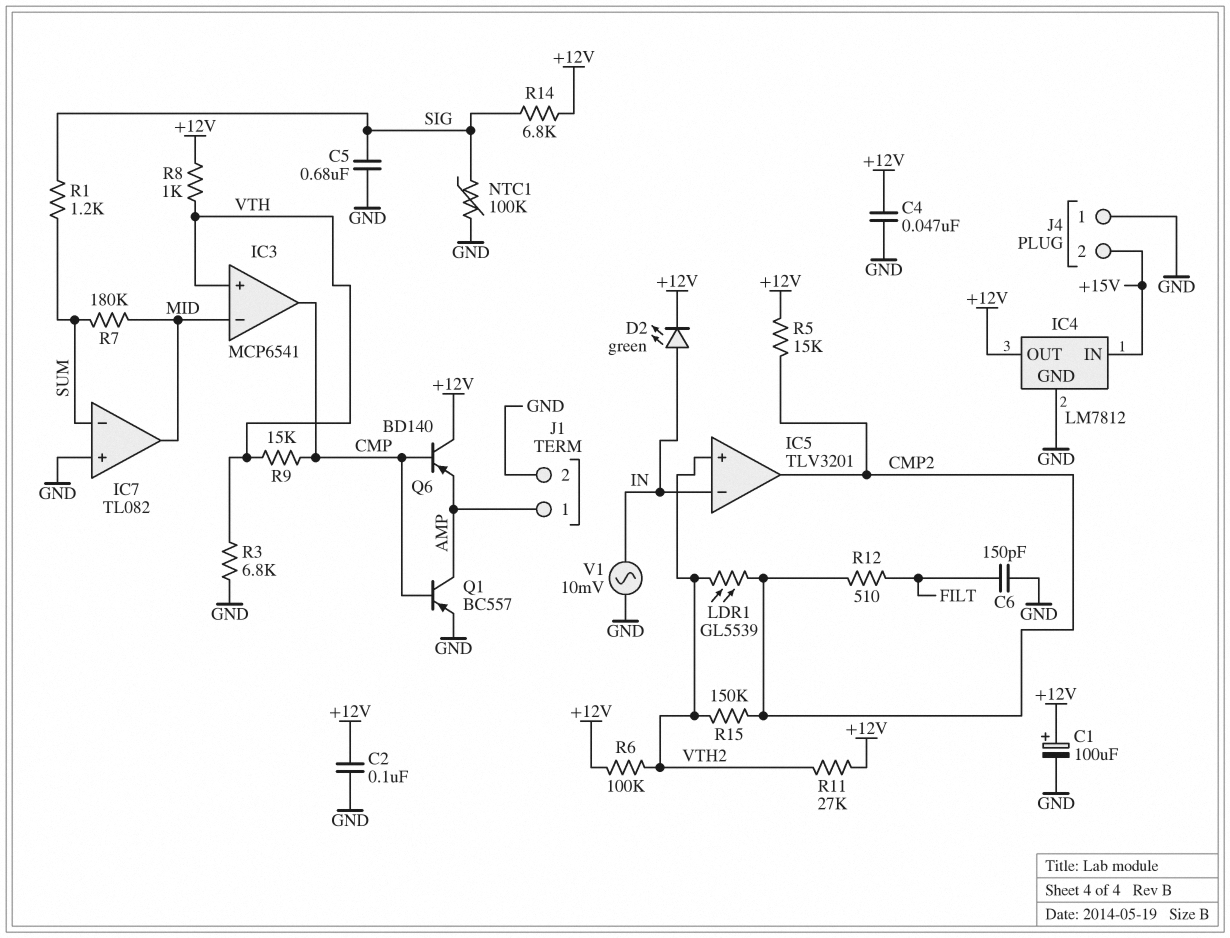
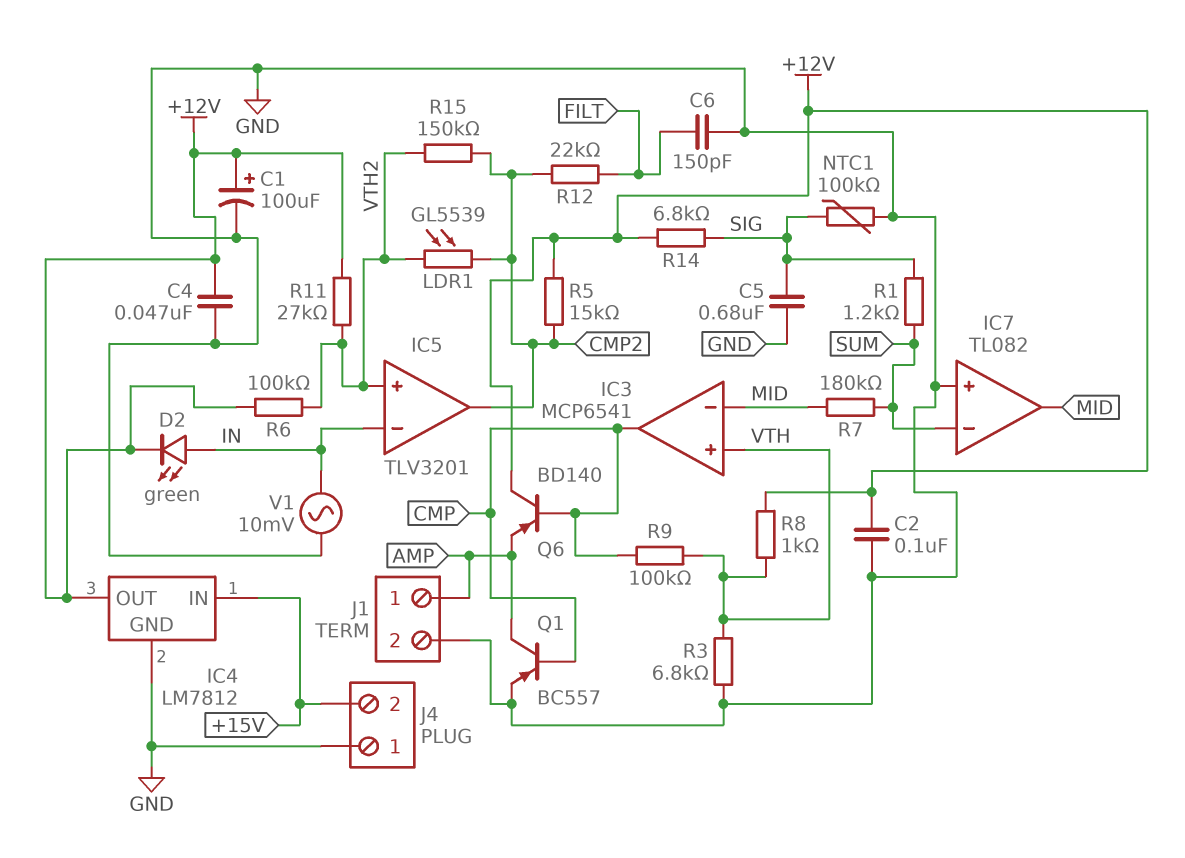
R9: 15k (CMP, VTH) -> 100k (CMP, VTH)
R12: 510 (CMP2, FILT) -> 22k (CMP2, FILT)

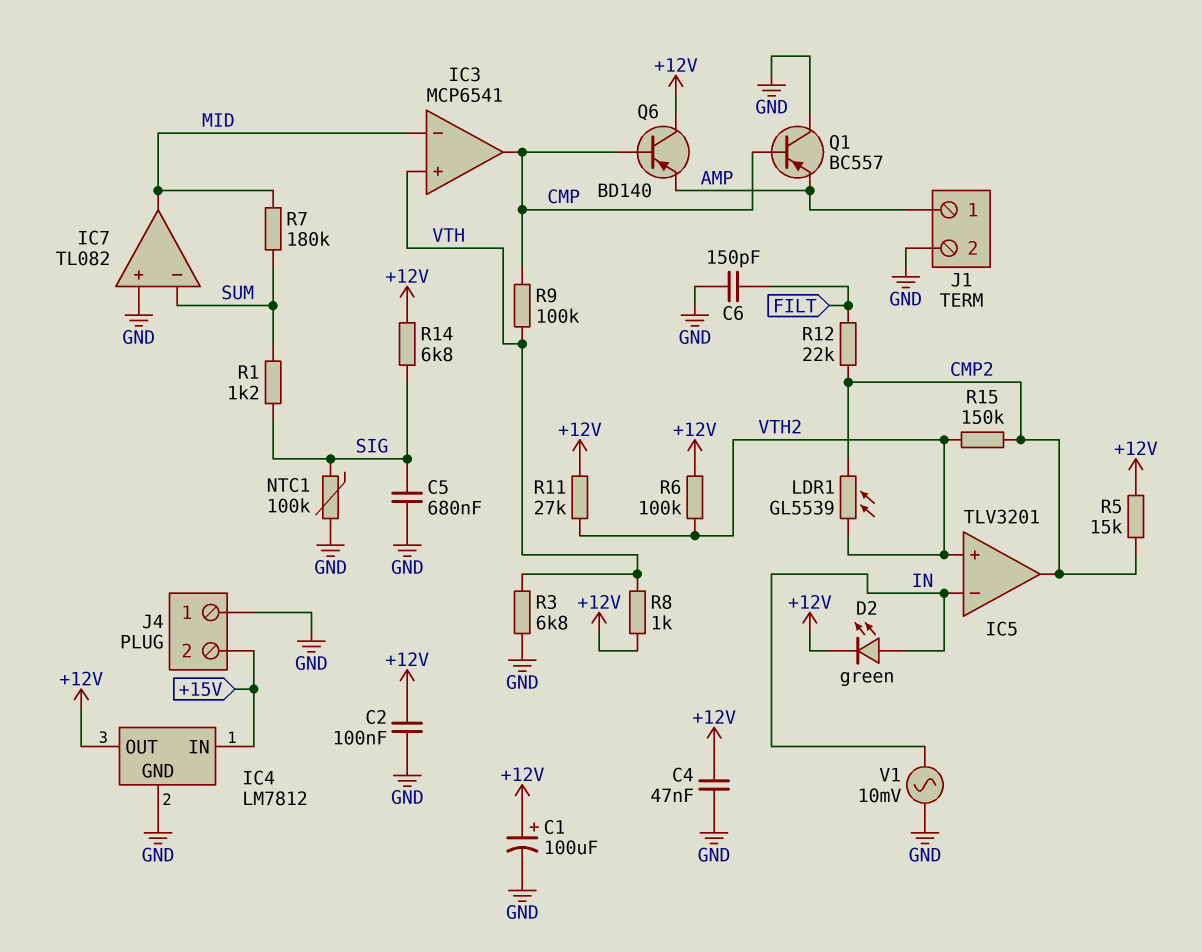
Q1: PNP BC557 (B CMP, C AMP, E GND) -> PNP BC557 (B CMP, C GND, E AMP)

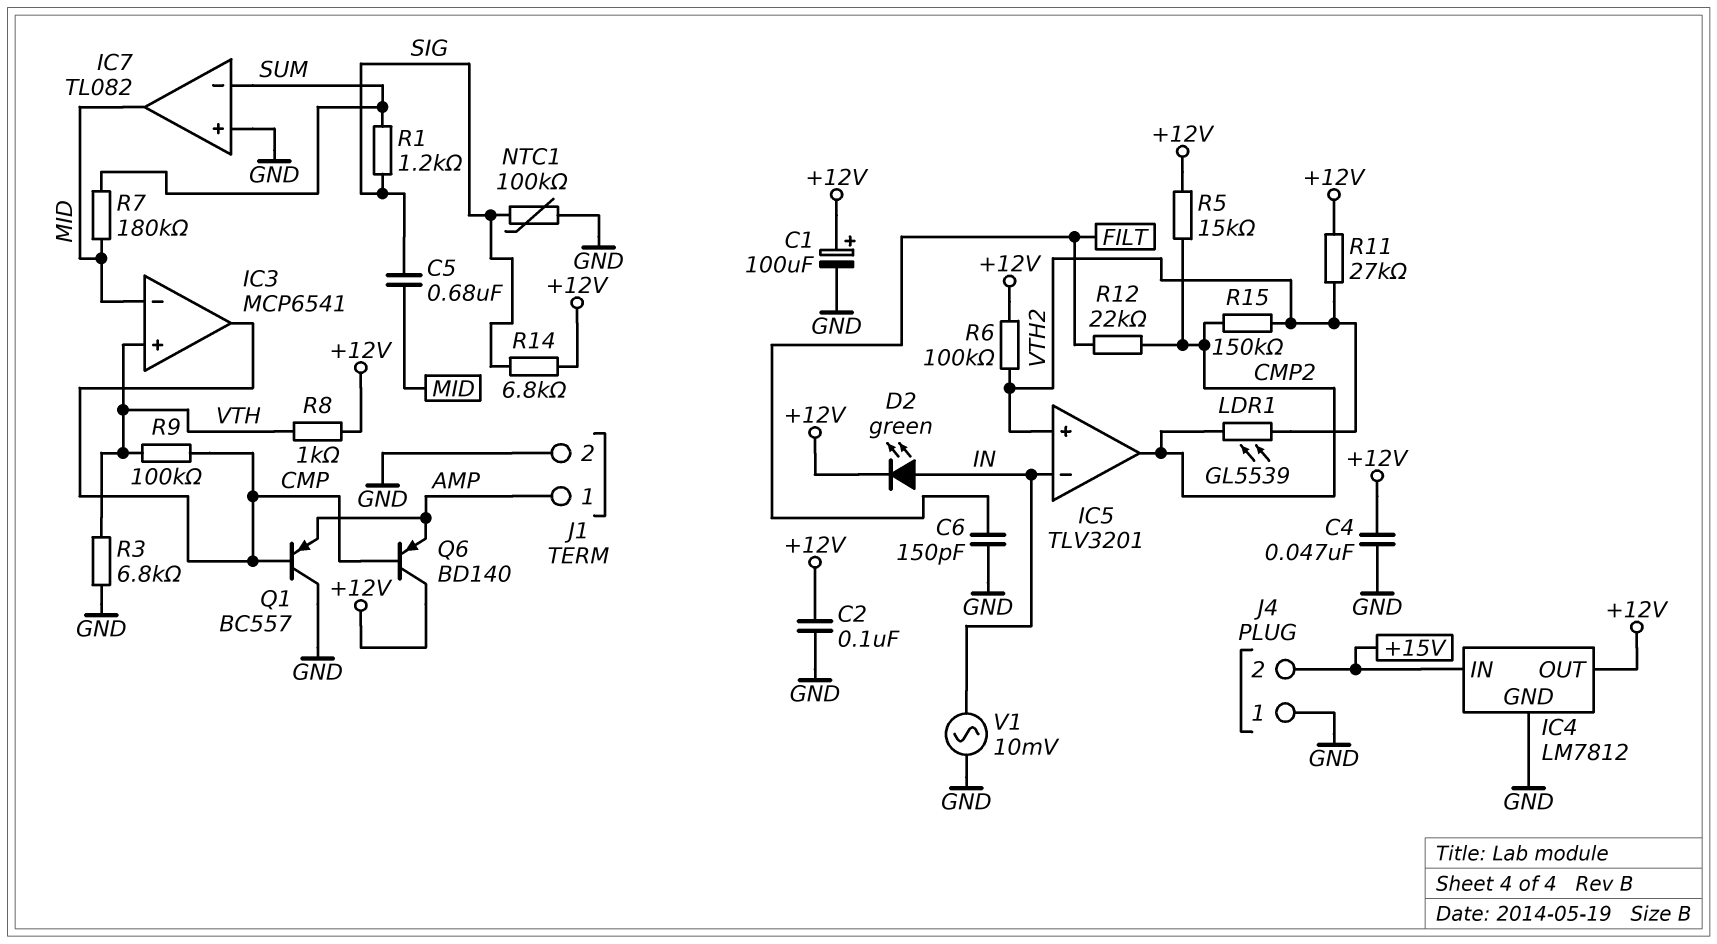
C5: 680nF (GND, SIG) -> 680nF (MID, SIG)

